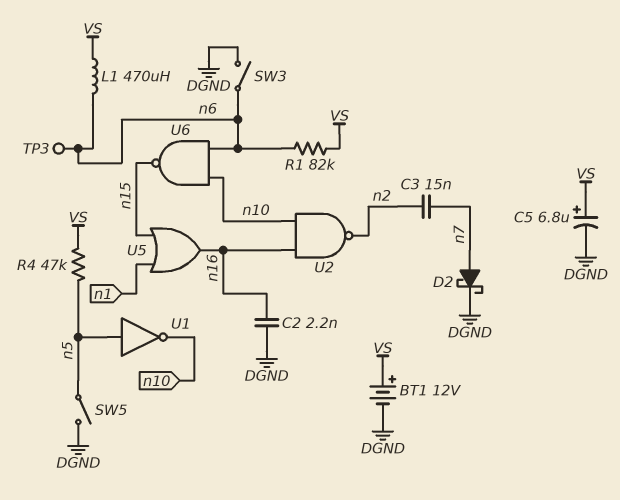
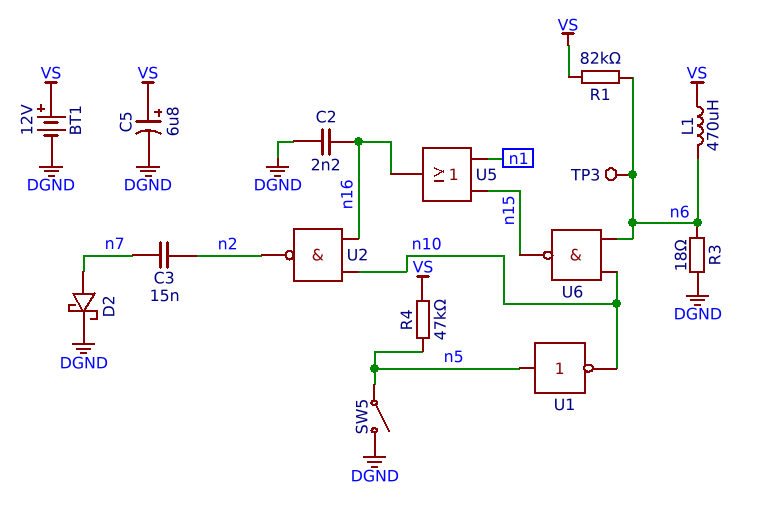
R3: none -> 18 (DGND, n6)
SW3: switch (DGND, n6) -> none

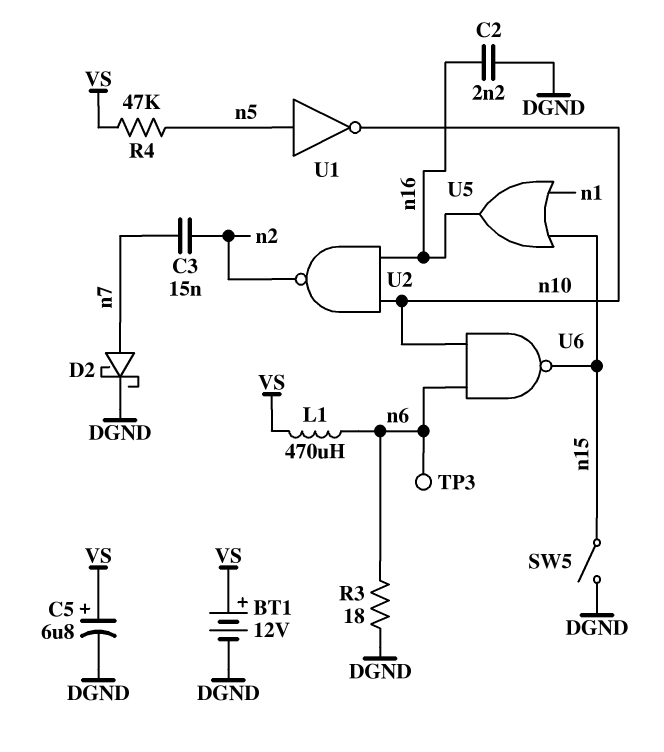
R1: 82k (VS, n6) -> none
SW5: switch (DGND, n5) -> switch (DGND, n15)

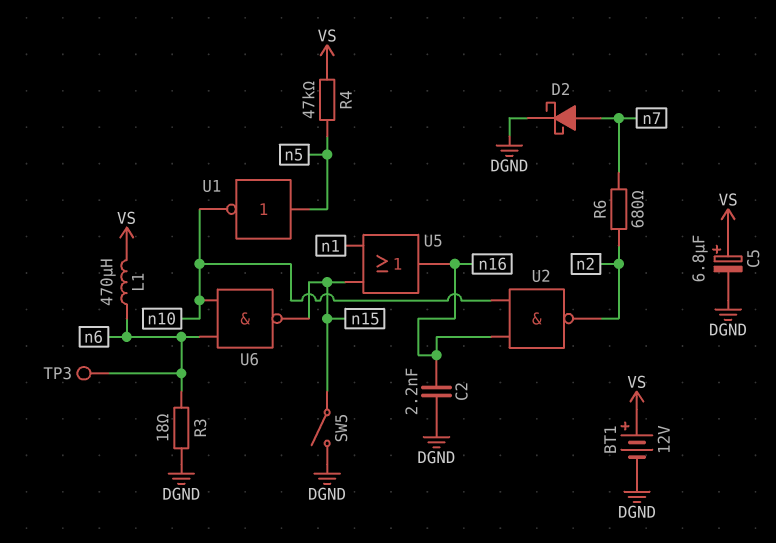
C3: 15nF (n2, n7) -> none
R6: none -> 680 (n2, n7)

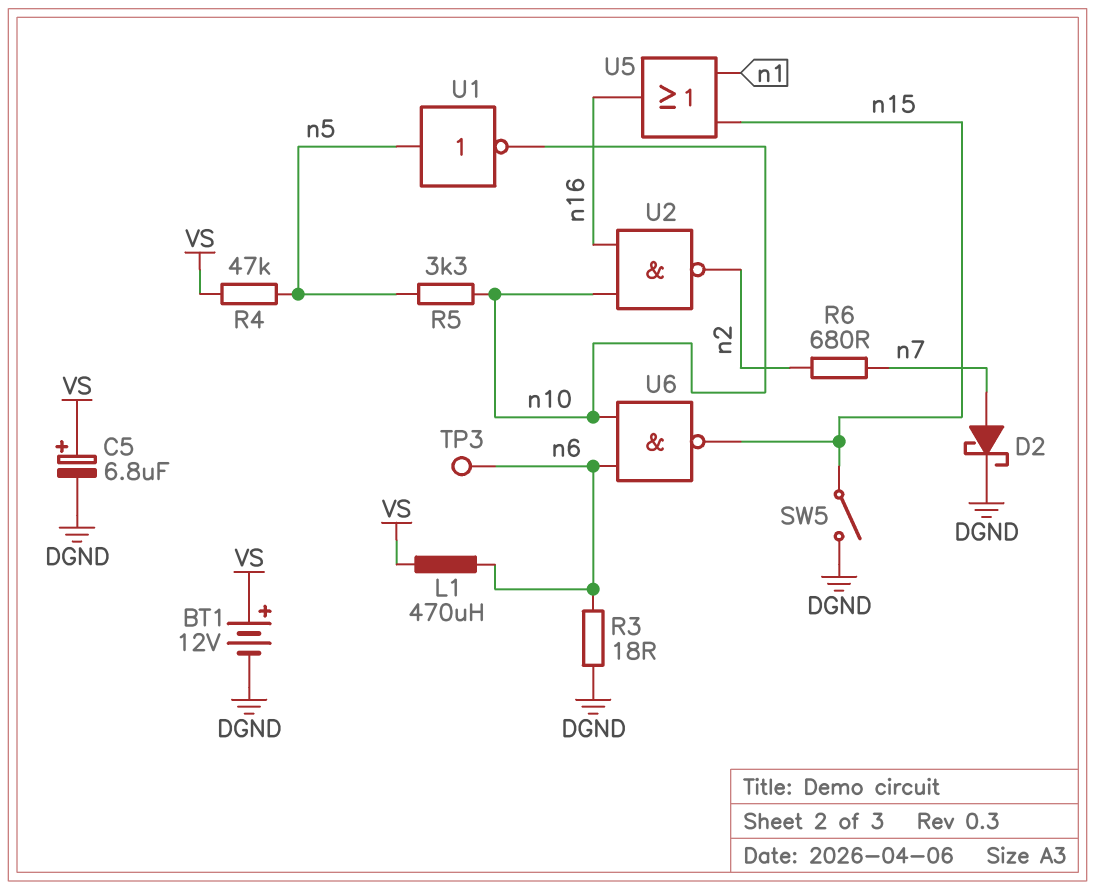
C2: 2.2nF (DGND, n16) -> none
R5: none -> 3.3k (n5, n10)

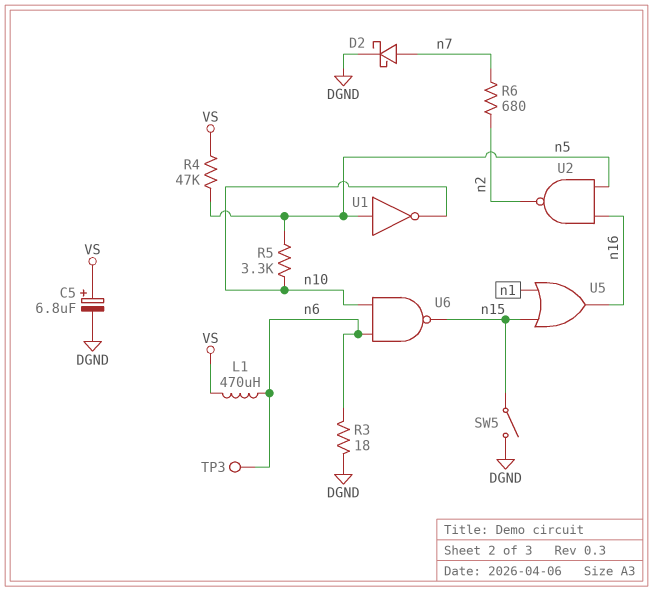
BT1: 12V (plus VS, minus DGND) -> none
U2: NAND (in n10, in n16, out n2) -> NAND (in n5, in n16, out n2)

